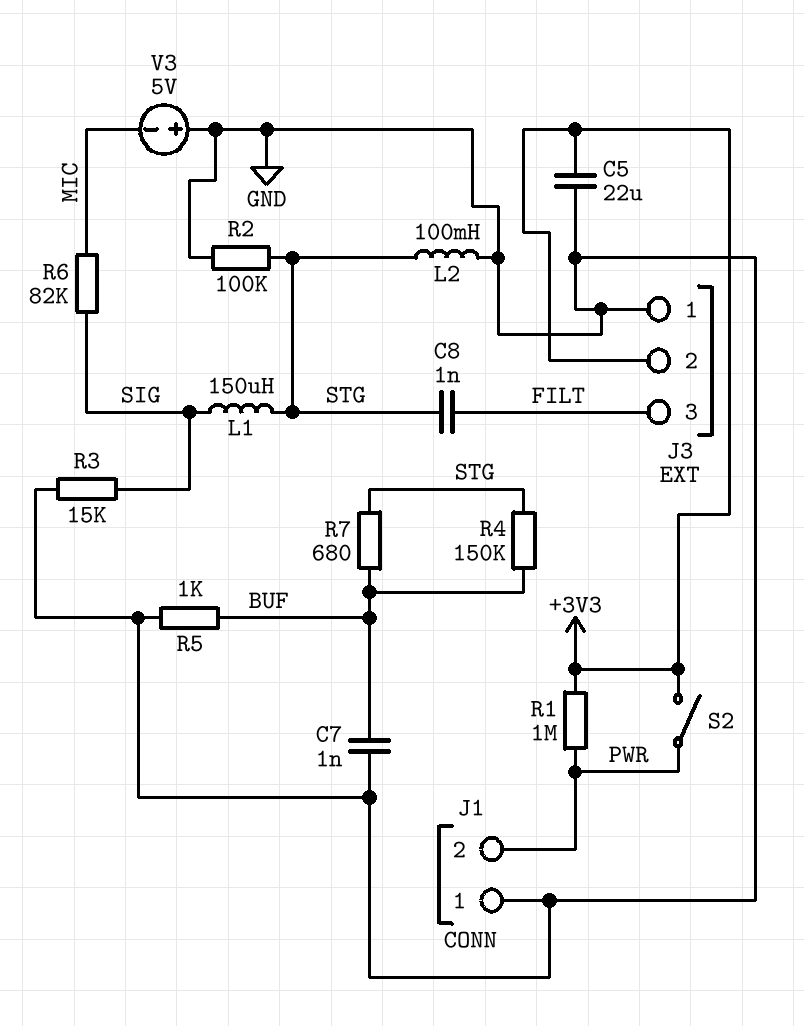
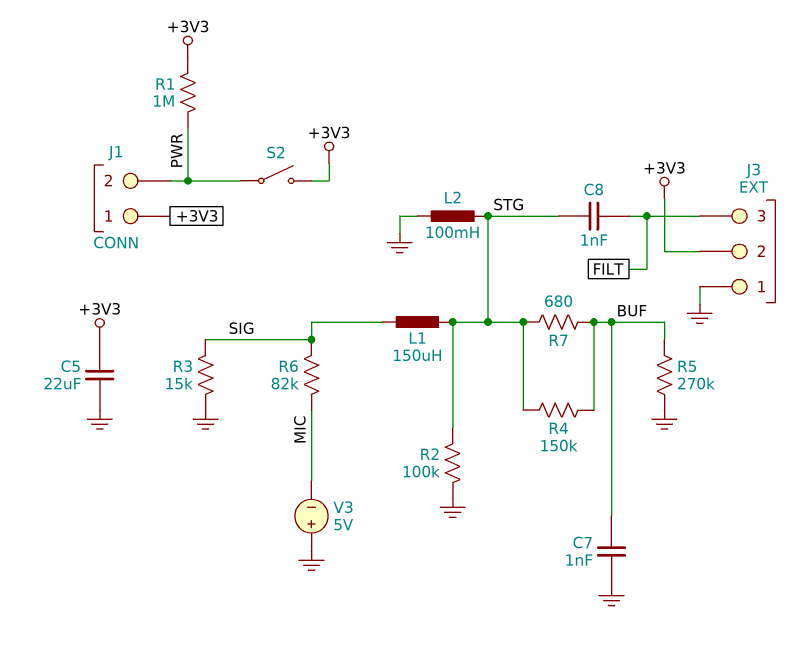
J1 pin 1: GND -> +3V3
R5: 1k (BUF, GND) -> 270k (BUF, GND)

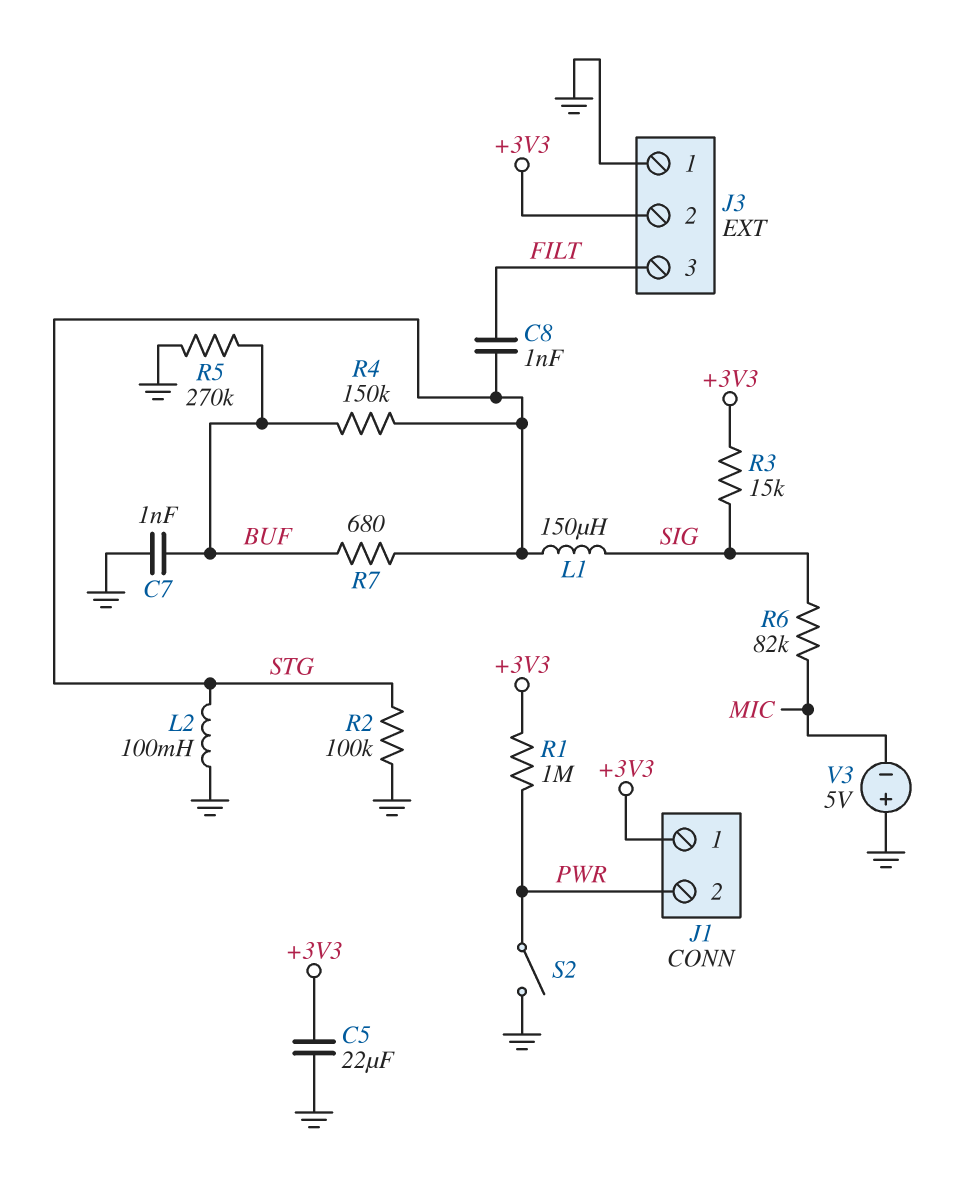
R3: 15k (GND, SIG) -> 15k (+3V3, SIG)
S2: switch (+3V3, PWR) -> switch (GND, PWR)

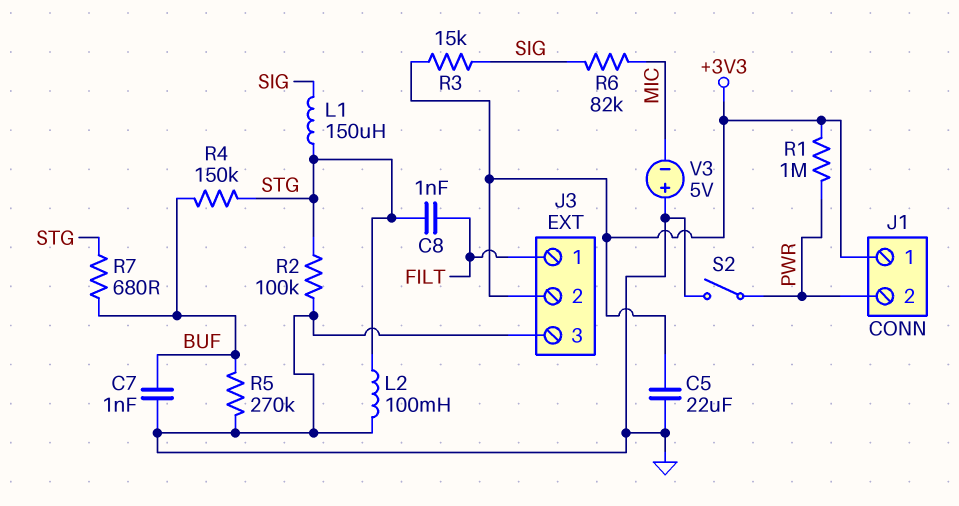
J3 pin 1: GND -> FILT
J3 pin 3: FILT -> GND

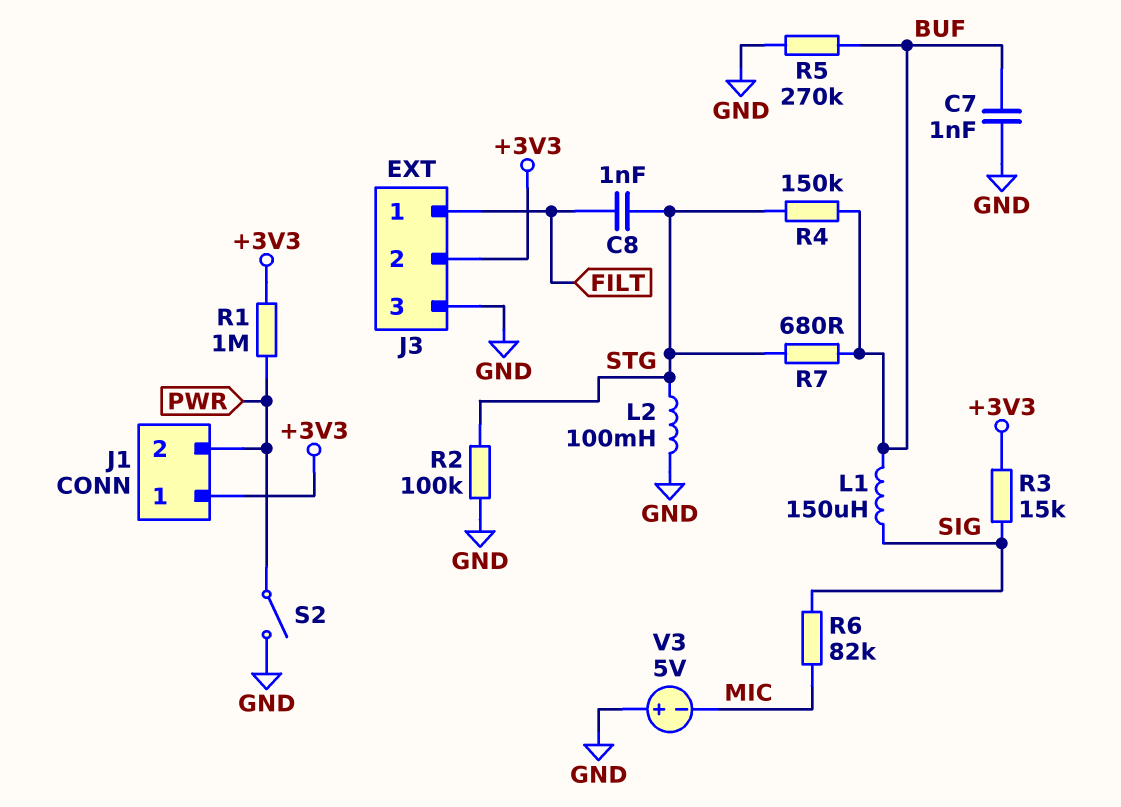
C5: 22uF (+3V3, GND) -> none
L1: 150uH (SIG, STG) -> 150uH (BUF, SIG)

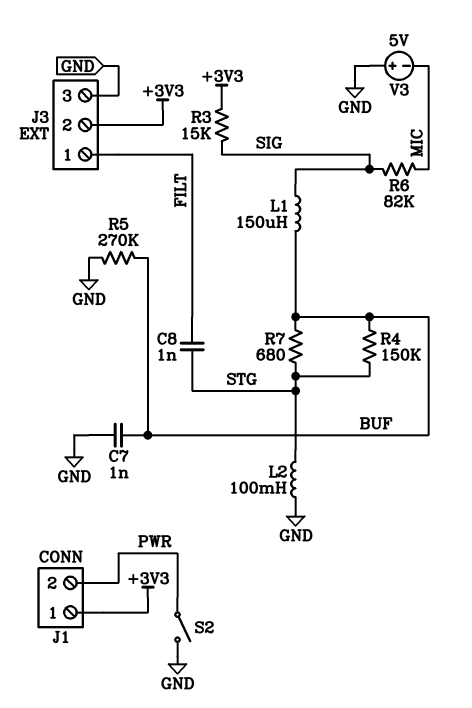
R1: 1M (+3V3, PWR) -> none
R2: 100k (GND, STG) -> none

